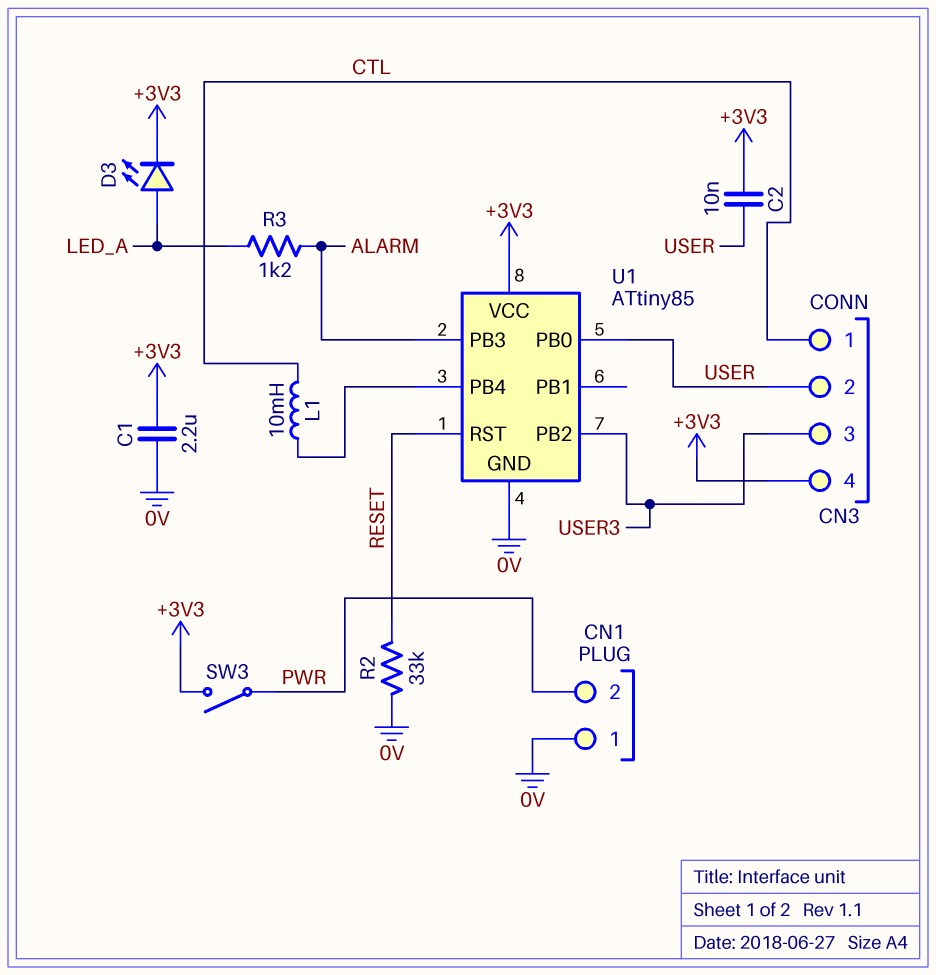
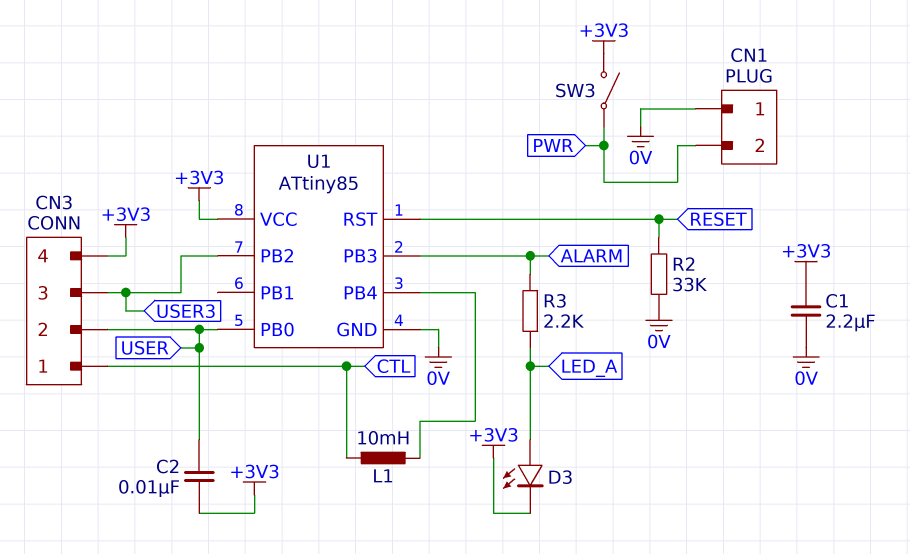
R3: 1.2k (ALARM, LED_A) -> 2.2k (ALARM, LED_A)

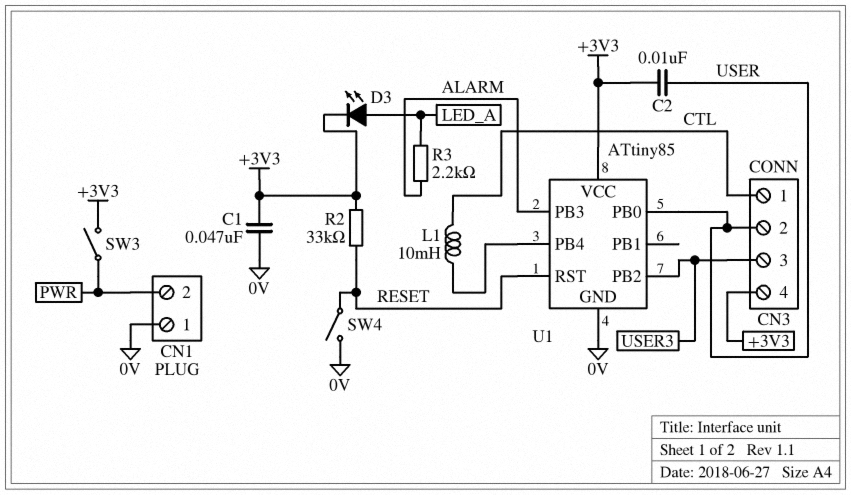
C1: 2.2uF (+3V3, 0V) -> 47nF (+3V3, 0V)
R2: 33k (0V, RESET) -> 33k (+3V3, RESET)
SW4: none -> switch (0V, RESET)

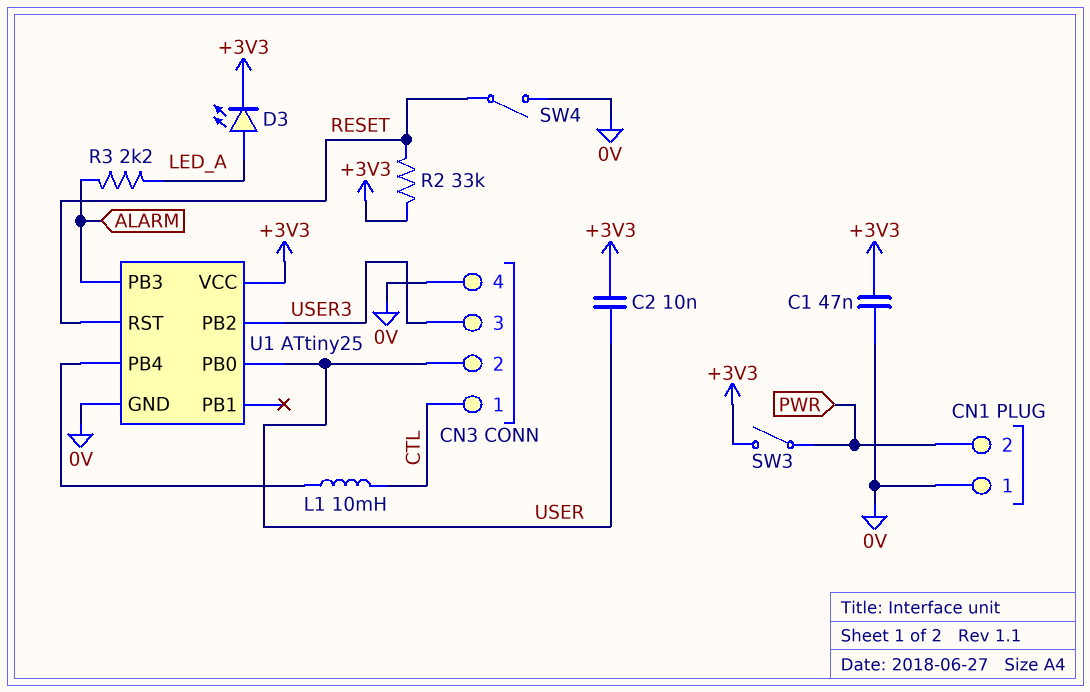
CN3 pin 4: +3V3 -> 0V
U1: ATtiny85 -> ATtiny25

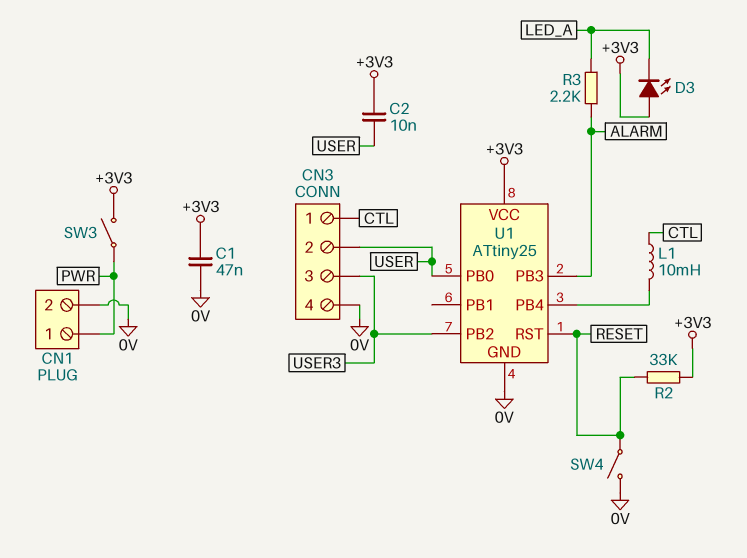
CN1 pin 1: 0V -> PWR
CN1 pin 2: PWR -> 0V
D3: LED (A LED_A, K +3V3) -> LED (A +3V3, K LED_A)

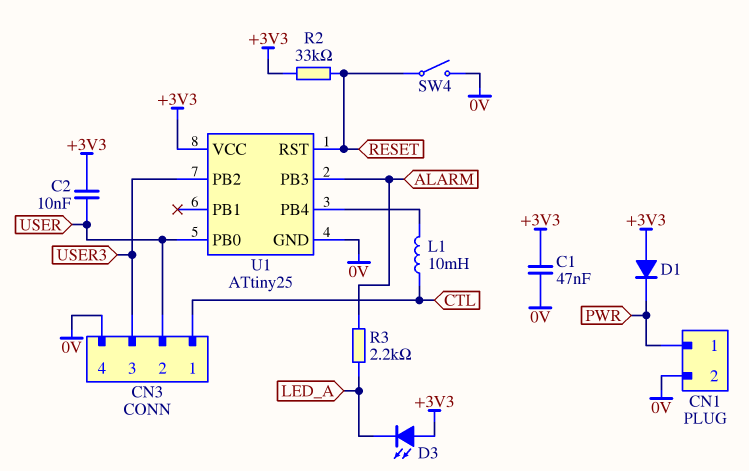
D1: none -> diode (A +3V3, K PWR)
SW3: switch (+3V3, PWR) -> none

